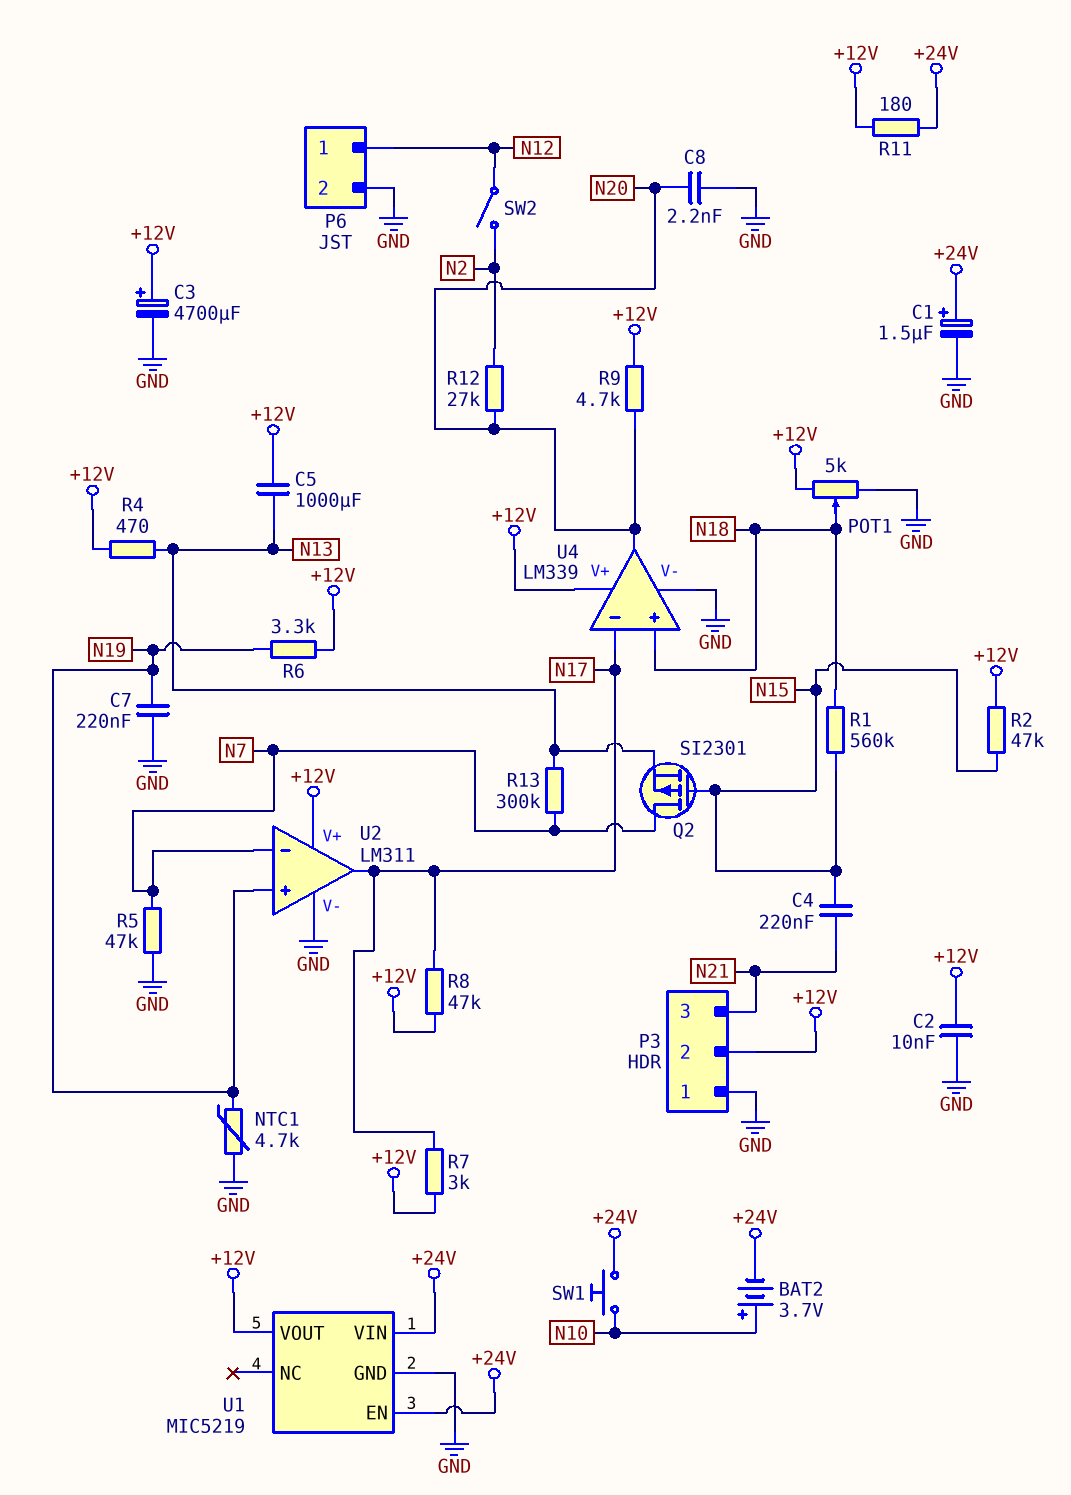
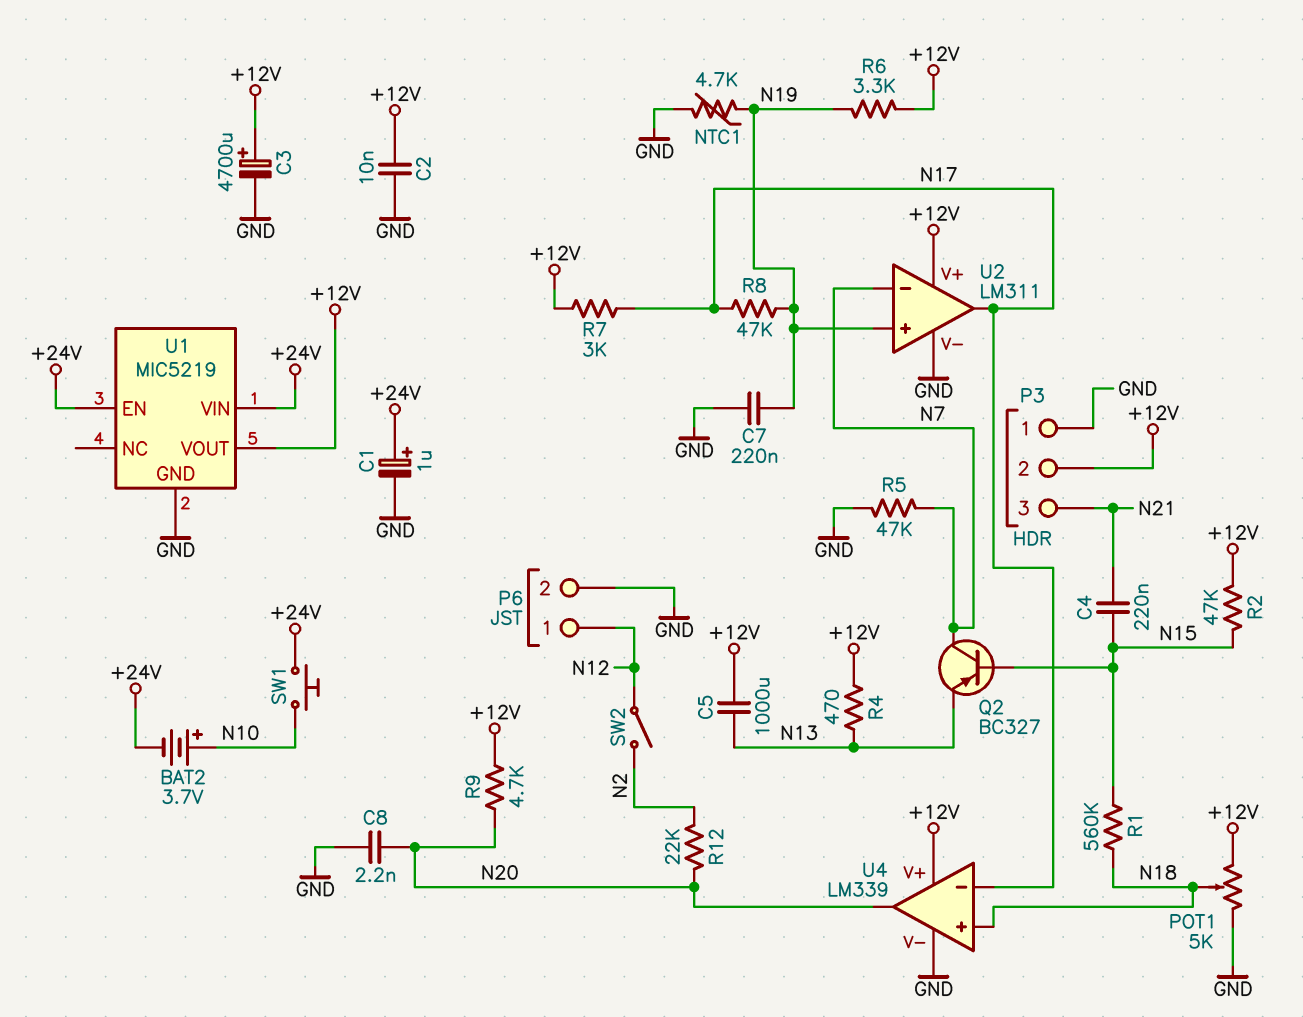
C1: 1.5uF (plus +24V, minus GND) -> 1uF (plus +24V, minus GND)
Q2: PMOS SI2301 (G N15, D N7, S N13) -> PNP BC327 (B N15, C N7, E N13)
R8: 47k (+12V, N17) -> 47k (N17, N19)
R11: 180 (+12V, +24V) -> none
R12: 27k (N2, N20) -> 22k (N2, N20)
R13: 300k (N7, N13) -> none

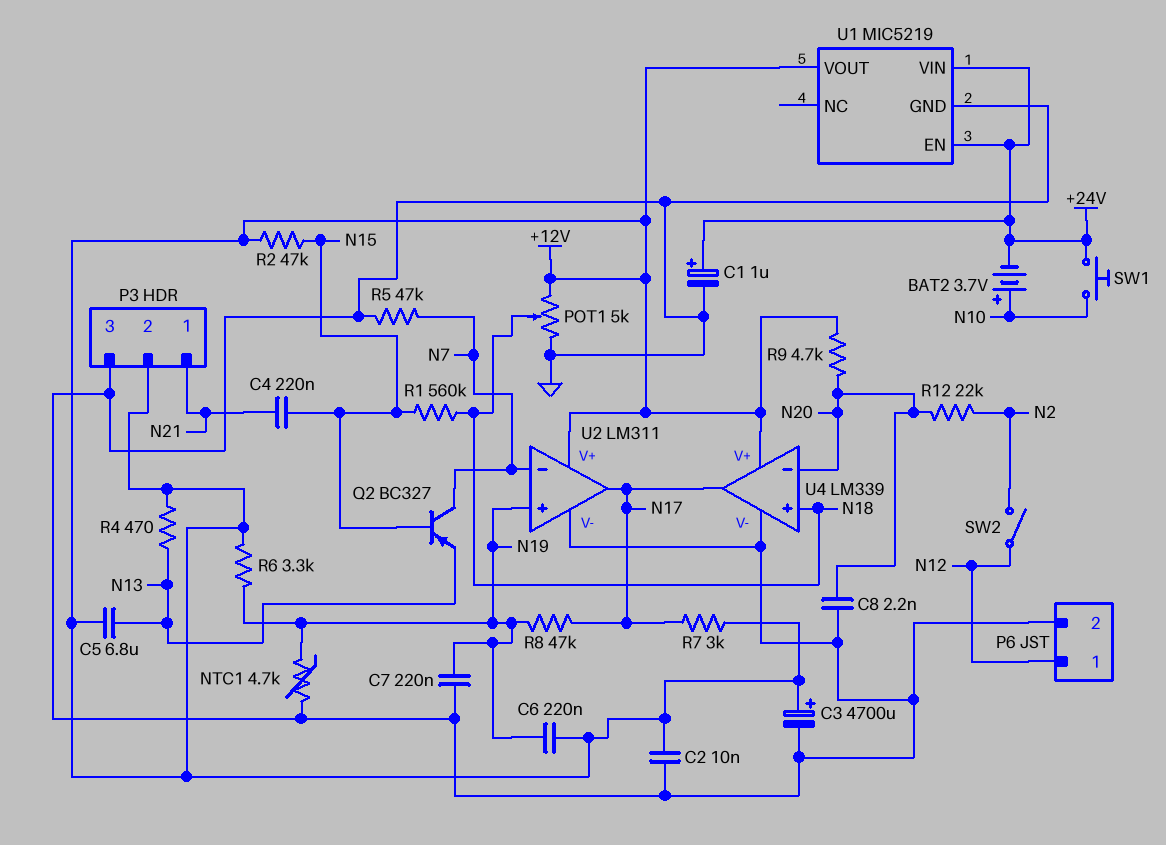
C5: 1000uF (+12V, N13) -> 6.8uF (+12V, N13)
C6: none -> 220nF (+12V, N19)
P3 pin 1: GND -> N21
P3 pin 3: N21 -> GND
U4 pin in-: N17 -> N20
U4 pin out: N20 -> N17

